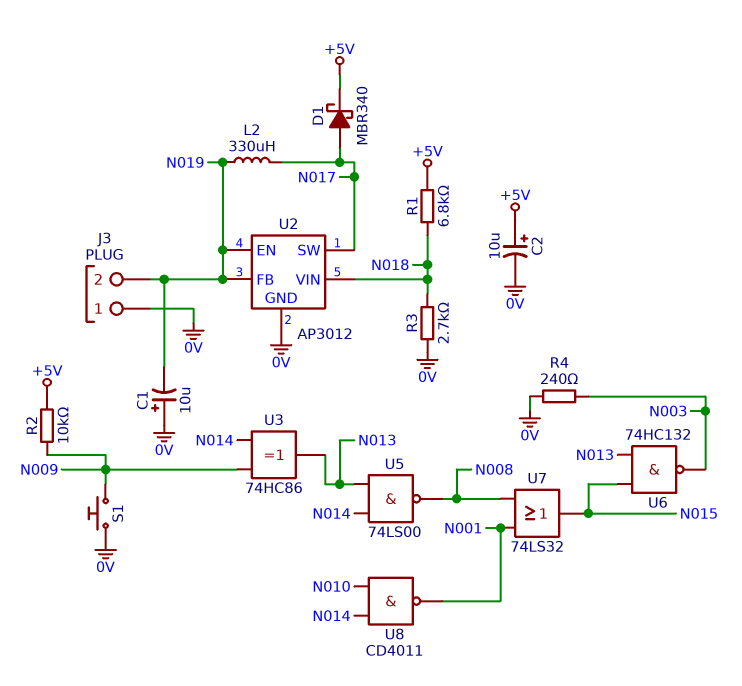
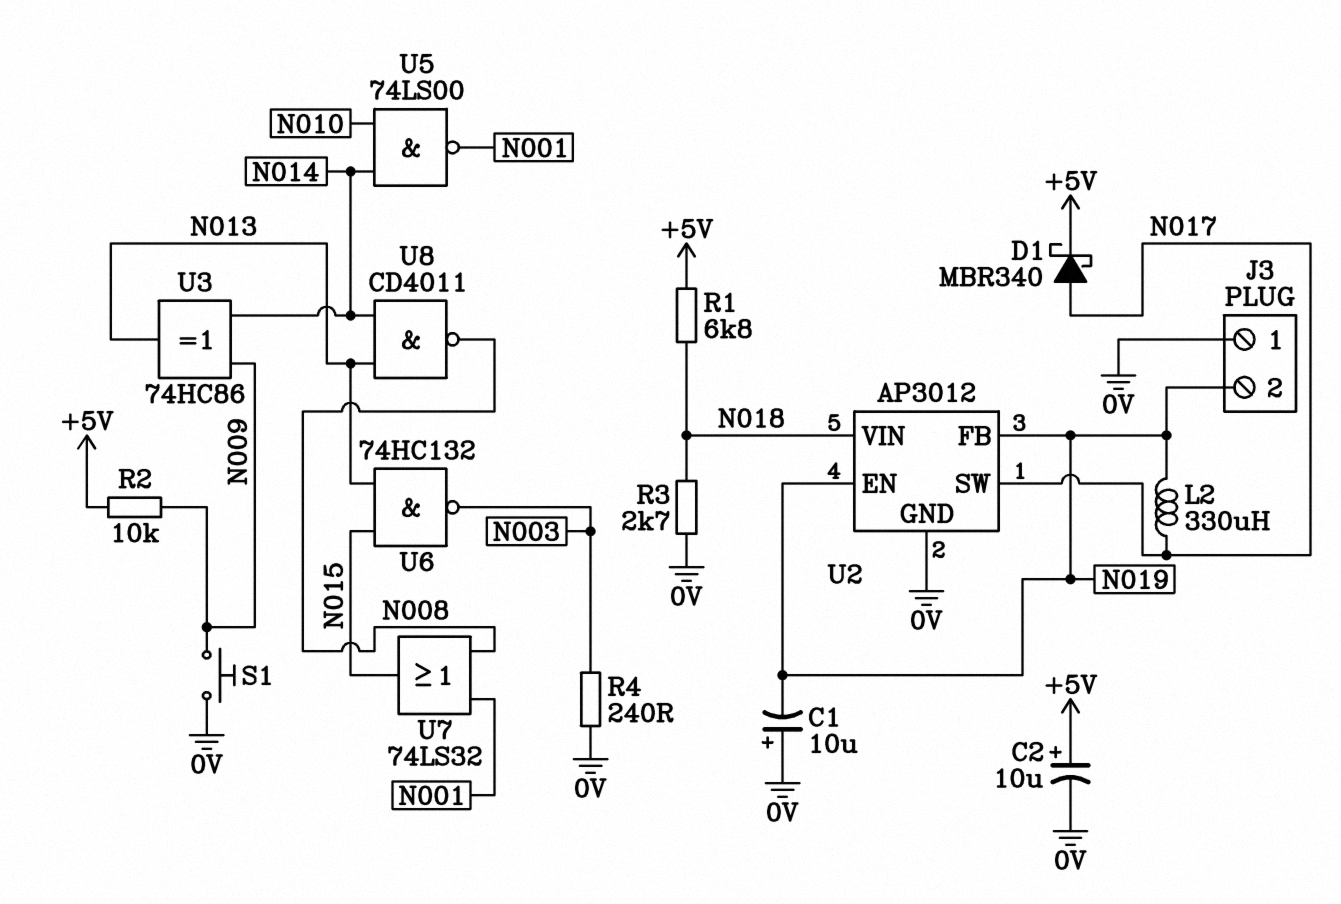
U5: NAND 74LS00 (in N013, in N014, out N008) -> NAND 74LS00 (in N010, in N014, out N001)
U8: NAND CD4011 (in N010, in N014, out N001) -> NAND CD4011 (in N013, in N014, out N008)

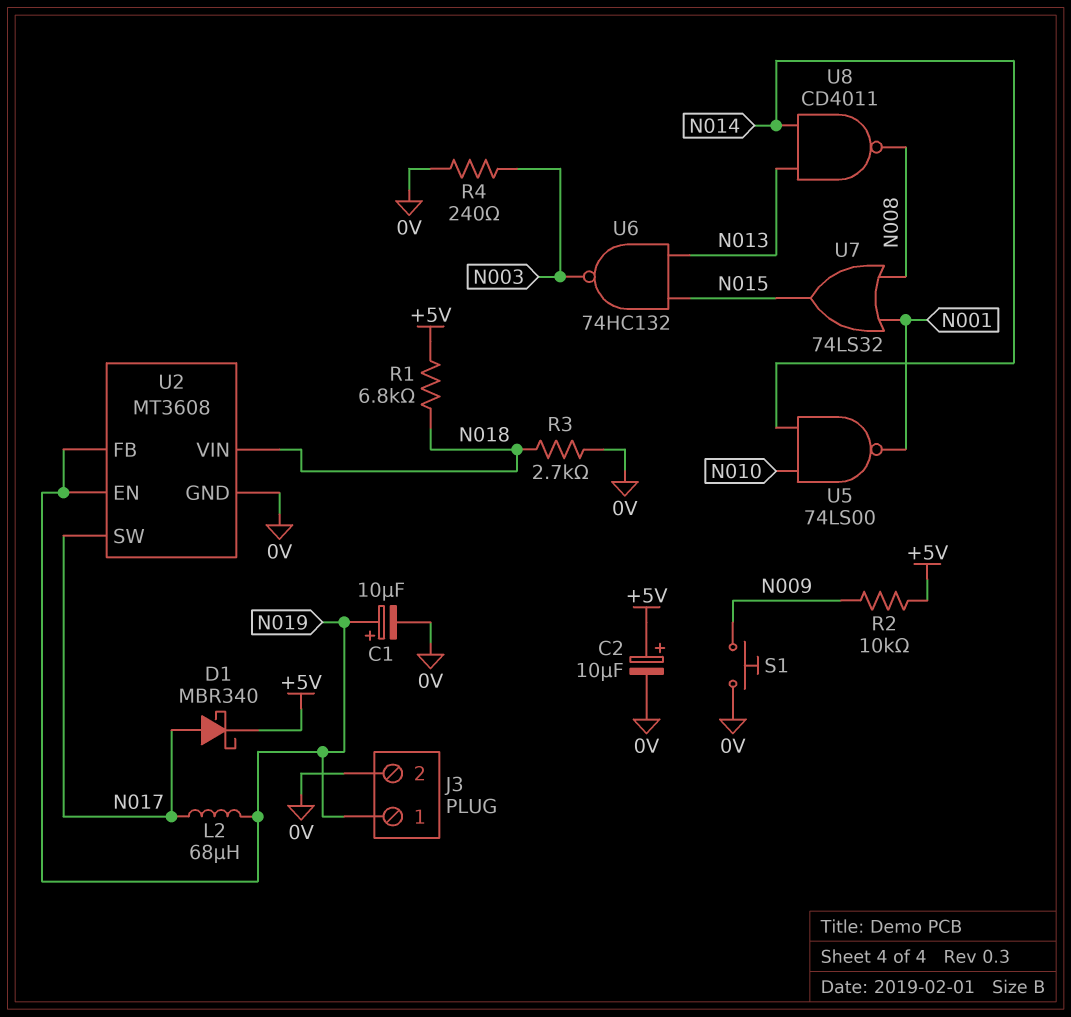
C1: 10uF (plus 0V, minus N019) -> 10uF (plus N019, minus 0V)
J3 pin 1: 0V -> N019
J3 pin 2: N019 -> 0V
L2: 330uH (N017, N019) -> 68uH (N017, N019)
U2: AP3012 -> MT3608
U3: XOR 74HC86 (in N009, in N014, out N013) -> none

